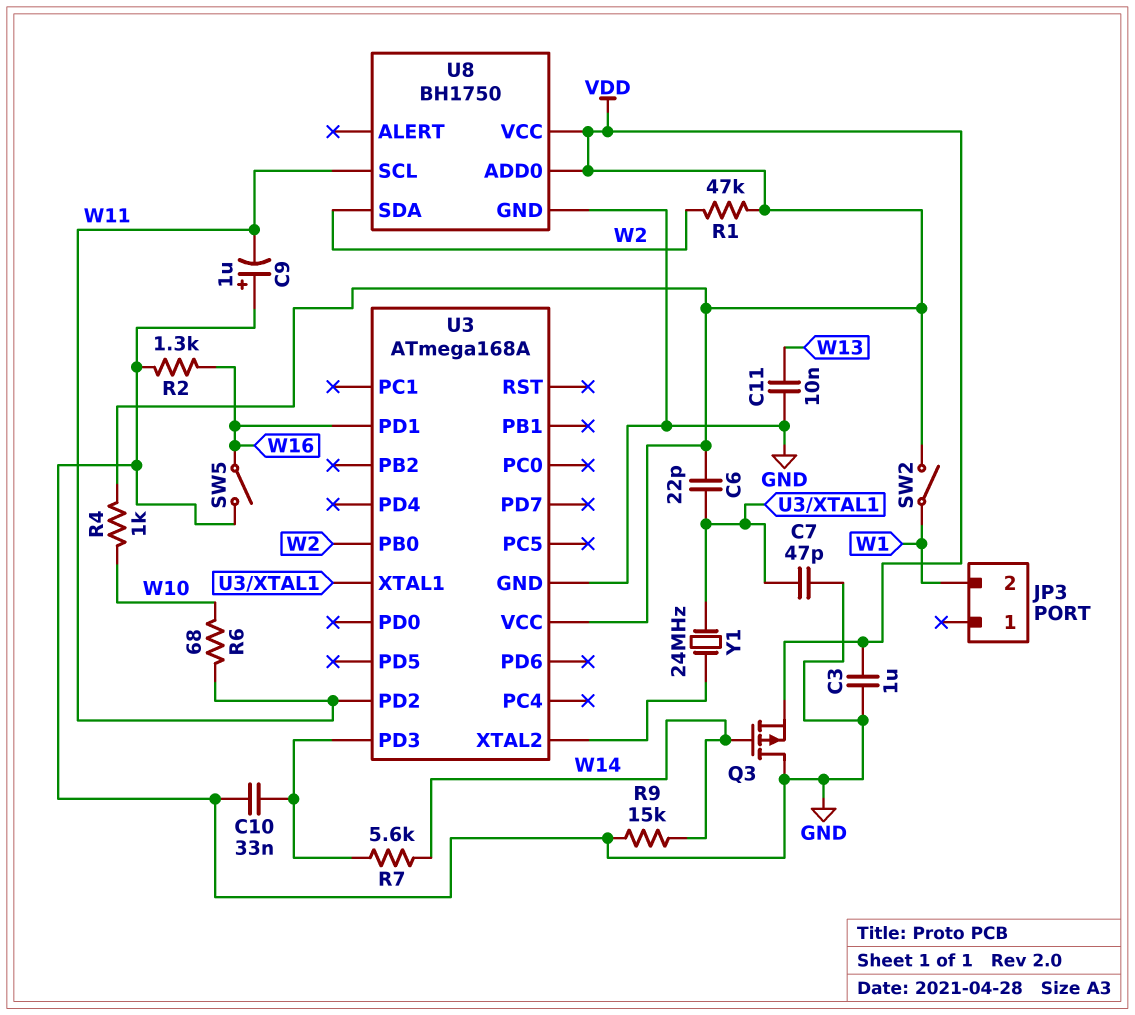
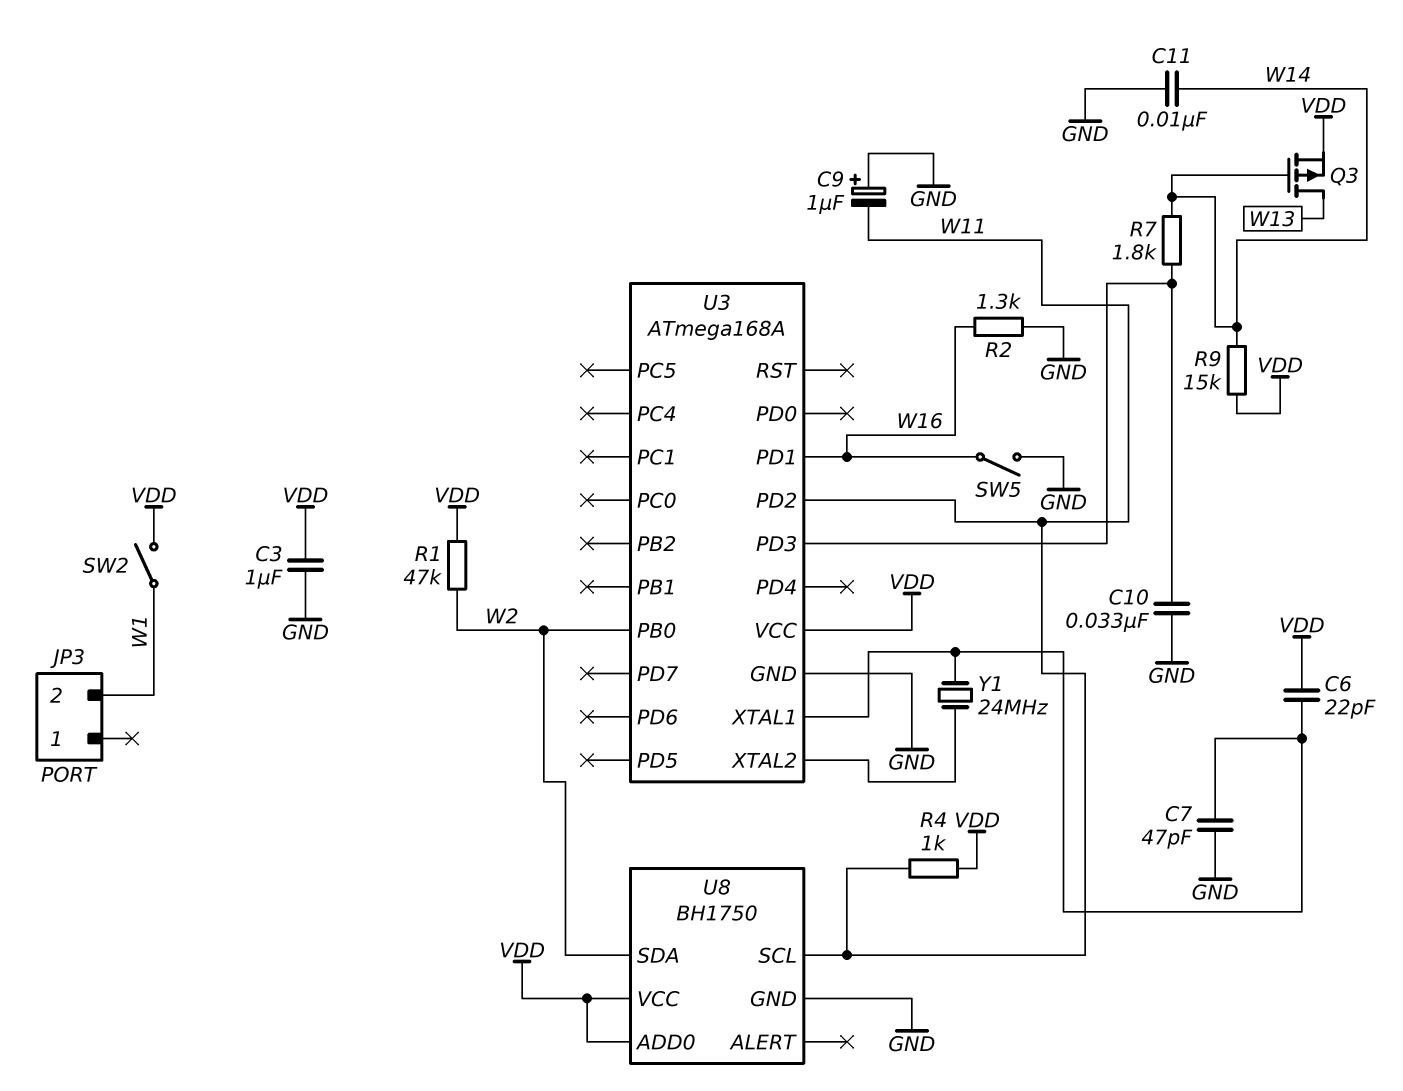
C11: 10nF (GND, W13) -> 10nF (GND, W14)
Q3: PMOS (G W14, D GND, S VDD) -> PMOS (G W14, D W13, S VDD)
R4: 1k (VDD, W10) -> 1k (VDD, W11)
R6: 68 (W10, W11) -> none
R7: 5.6k (U3/PD3, W14) -> 1.8k (U3/PD3, W14)
R9: 15k (GND, W14) -> 15k (VDD, W14)

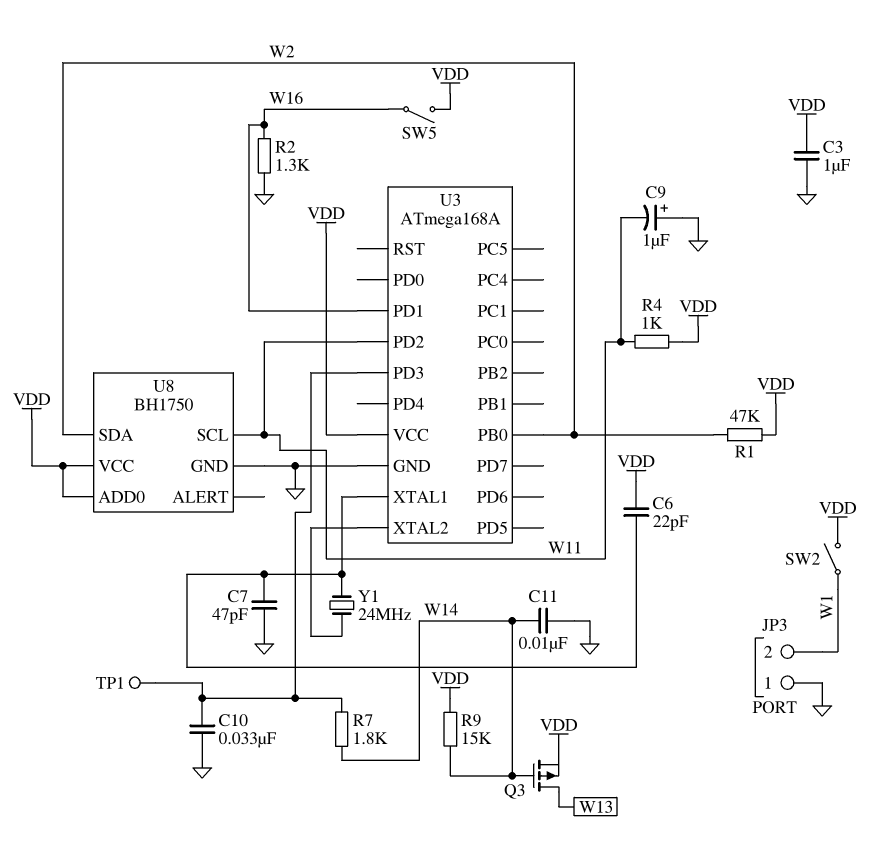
JP3 pin 1: none -> GND
SW5: switch (GND, W16) -> switch (VDD, W16)
TP1: none -> test point (U3/PD3)

